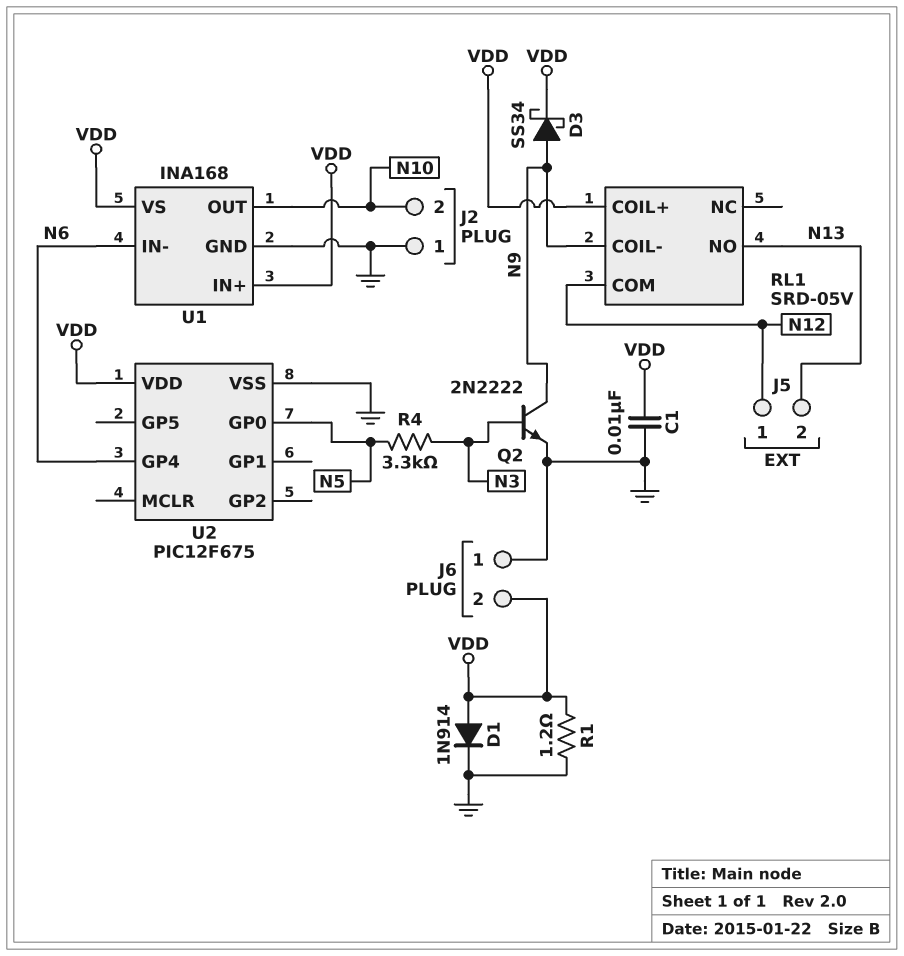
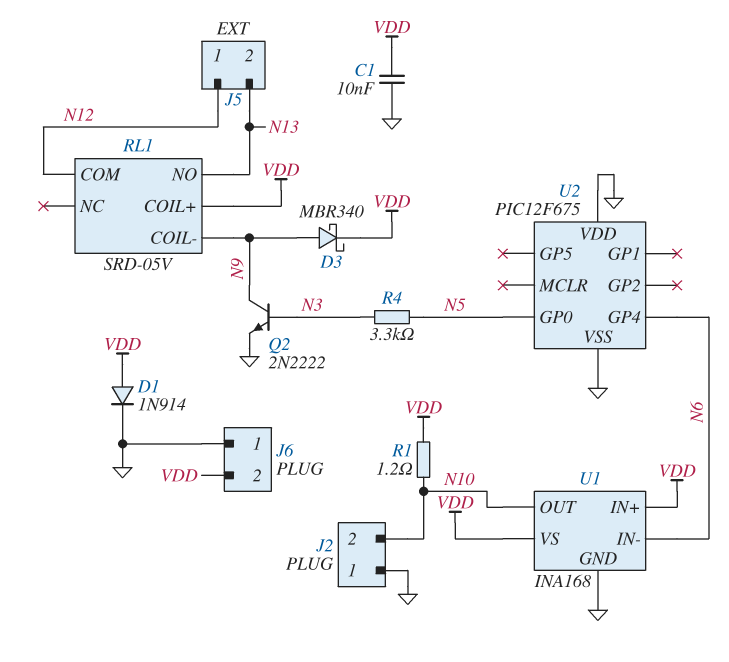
D3: schottky SS34 (A N9, K VDD) -> schottky MBR340 (A N9, K VDD)
R1: 1.2 (GND, VDD) -> 1.2 (N10, VDD)
U2 pin VDD: VDD -> GND

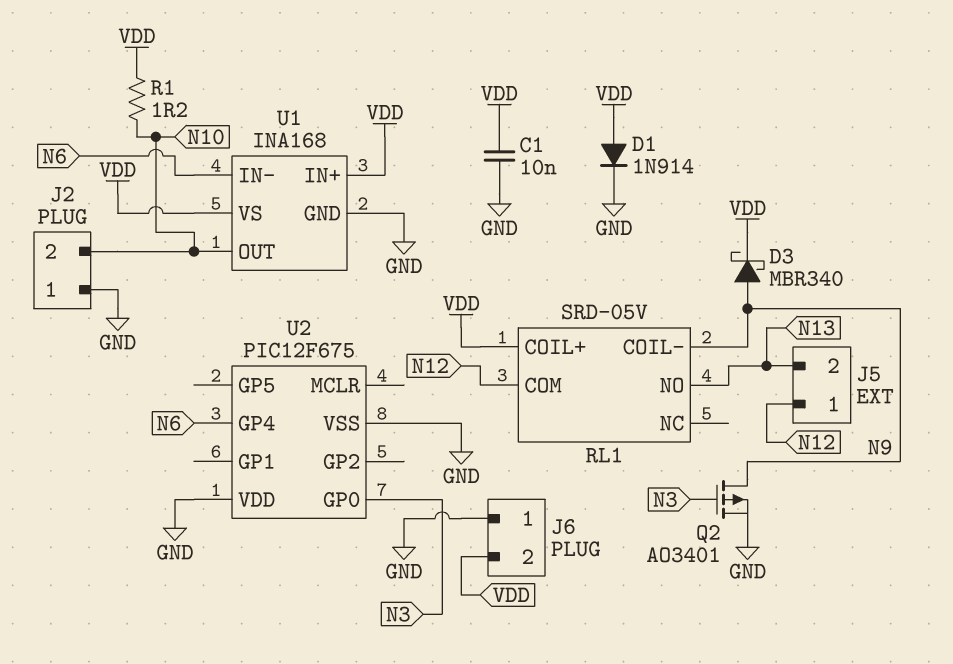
Q2: NPN 2N2222 (B N3, C N9, E GND) -> PMOS AO3401 (G N3, D N9, S GND)
R4: 3.3k (N3, N5) -> none
U2 pin GP0: N5 -> N3

